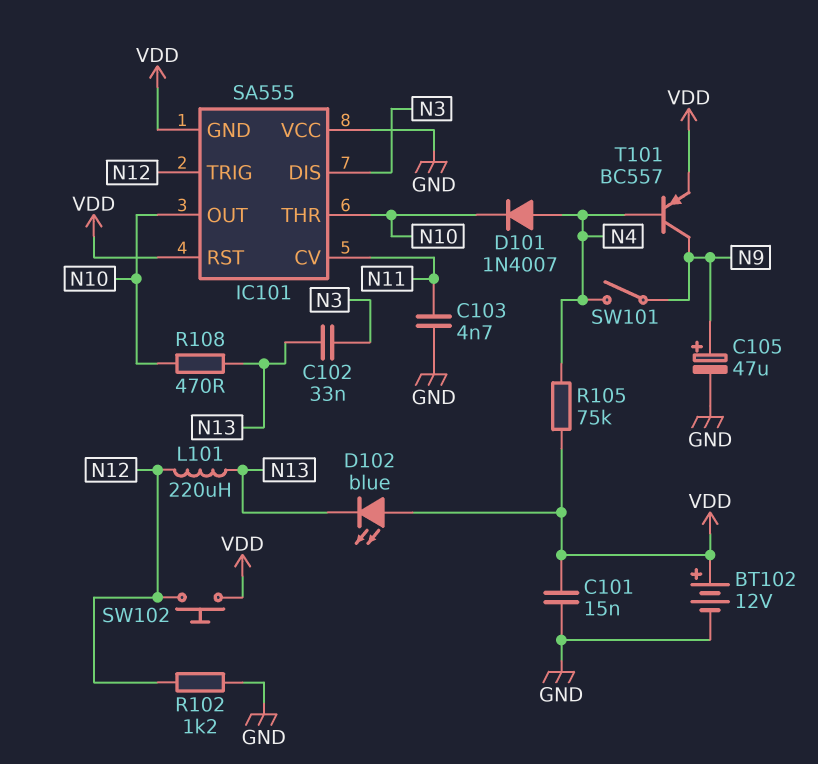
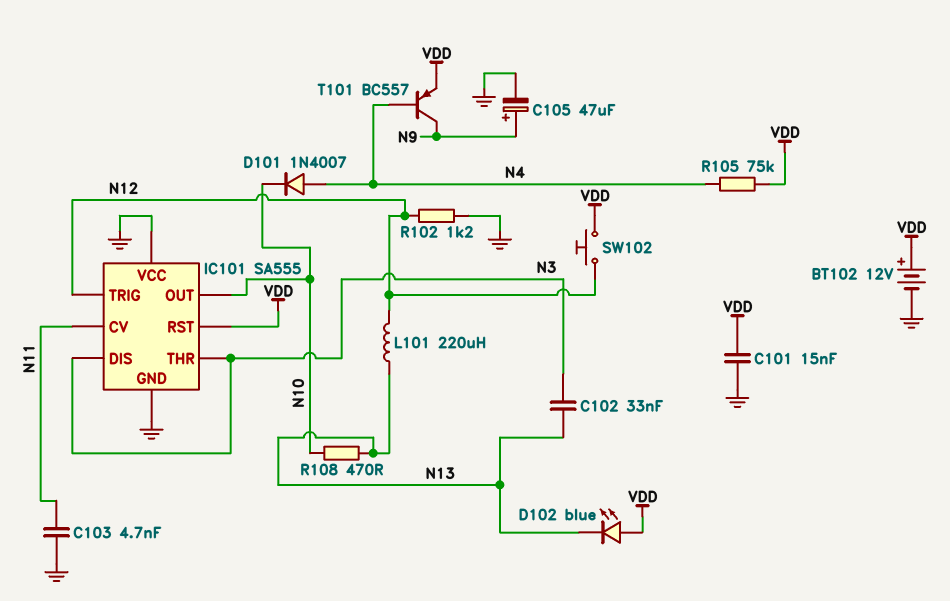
IC101 pin GND: VDD -> GND
IC101 pin THR: N10 -> N3
SW101: switch (N4, N9) -> none

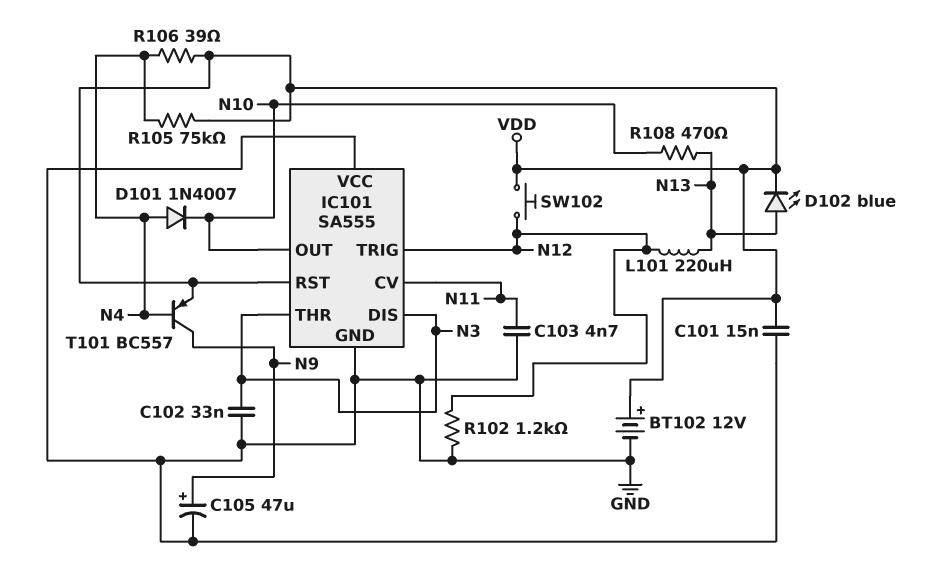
C102: 33nF (N3, N13) -> 33nF (GND, N3)
D102: LED blue (A VDD, K N13) -> LED blue (A N13, K VDD)
R106: none -> 39 (N4, VDD)

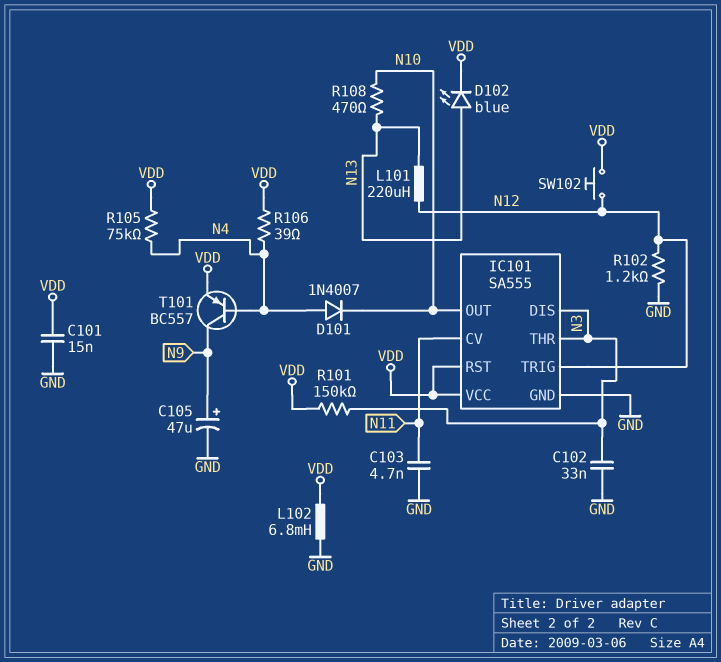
BT102: 12V (plus VDD, minus GND) -> none
IC101 pin VCC: GND -> VDD
L102: none -> 6.8mH (GND, VDD)
R101: none -> 150k (N3, VDD)

